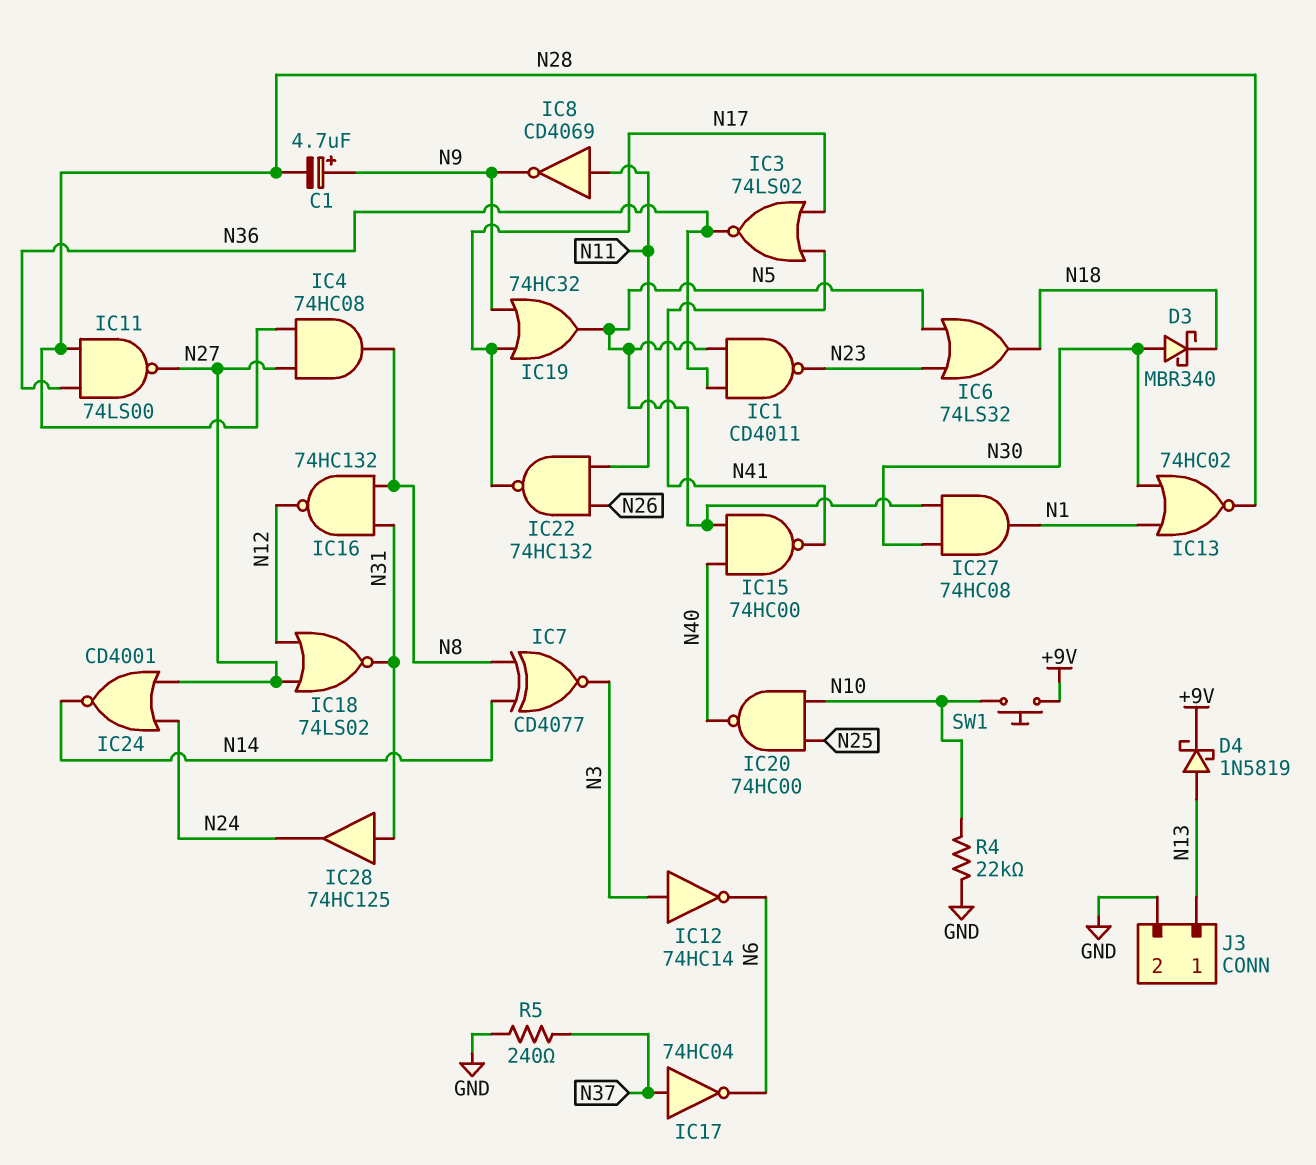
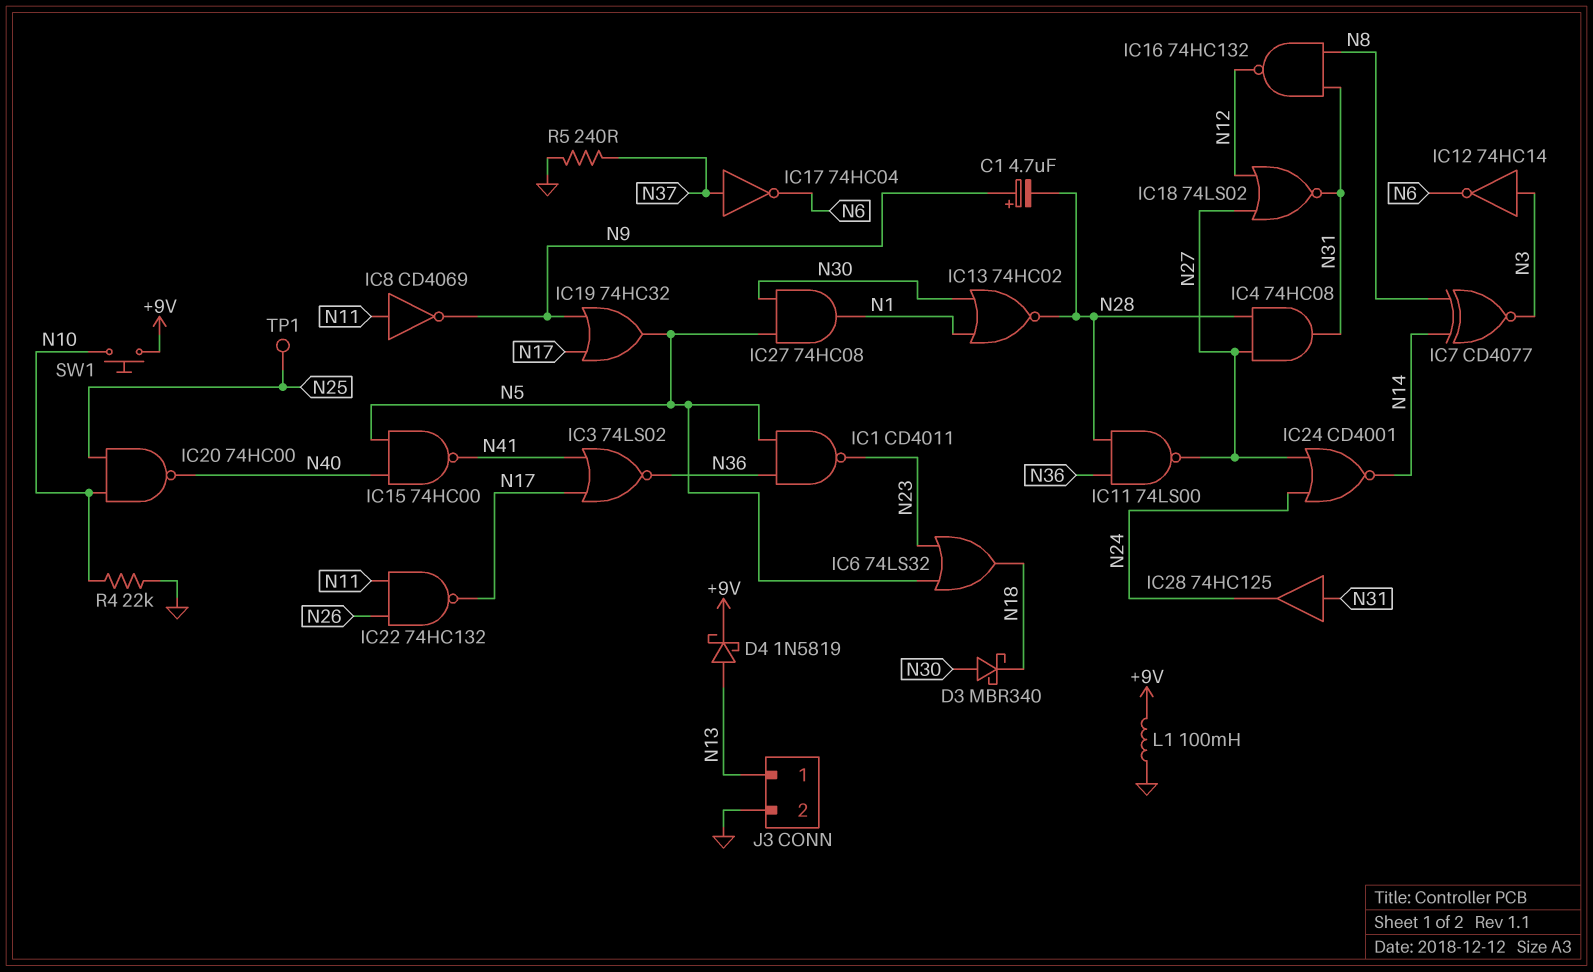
IC4: AND 74HC08 (in N27, in N28, out N8) -> AND 74HC08 (in N27, in N28, out N31)
L1: none -> 100mH (+9V, GND)
TP1: none -> test point (N25)

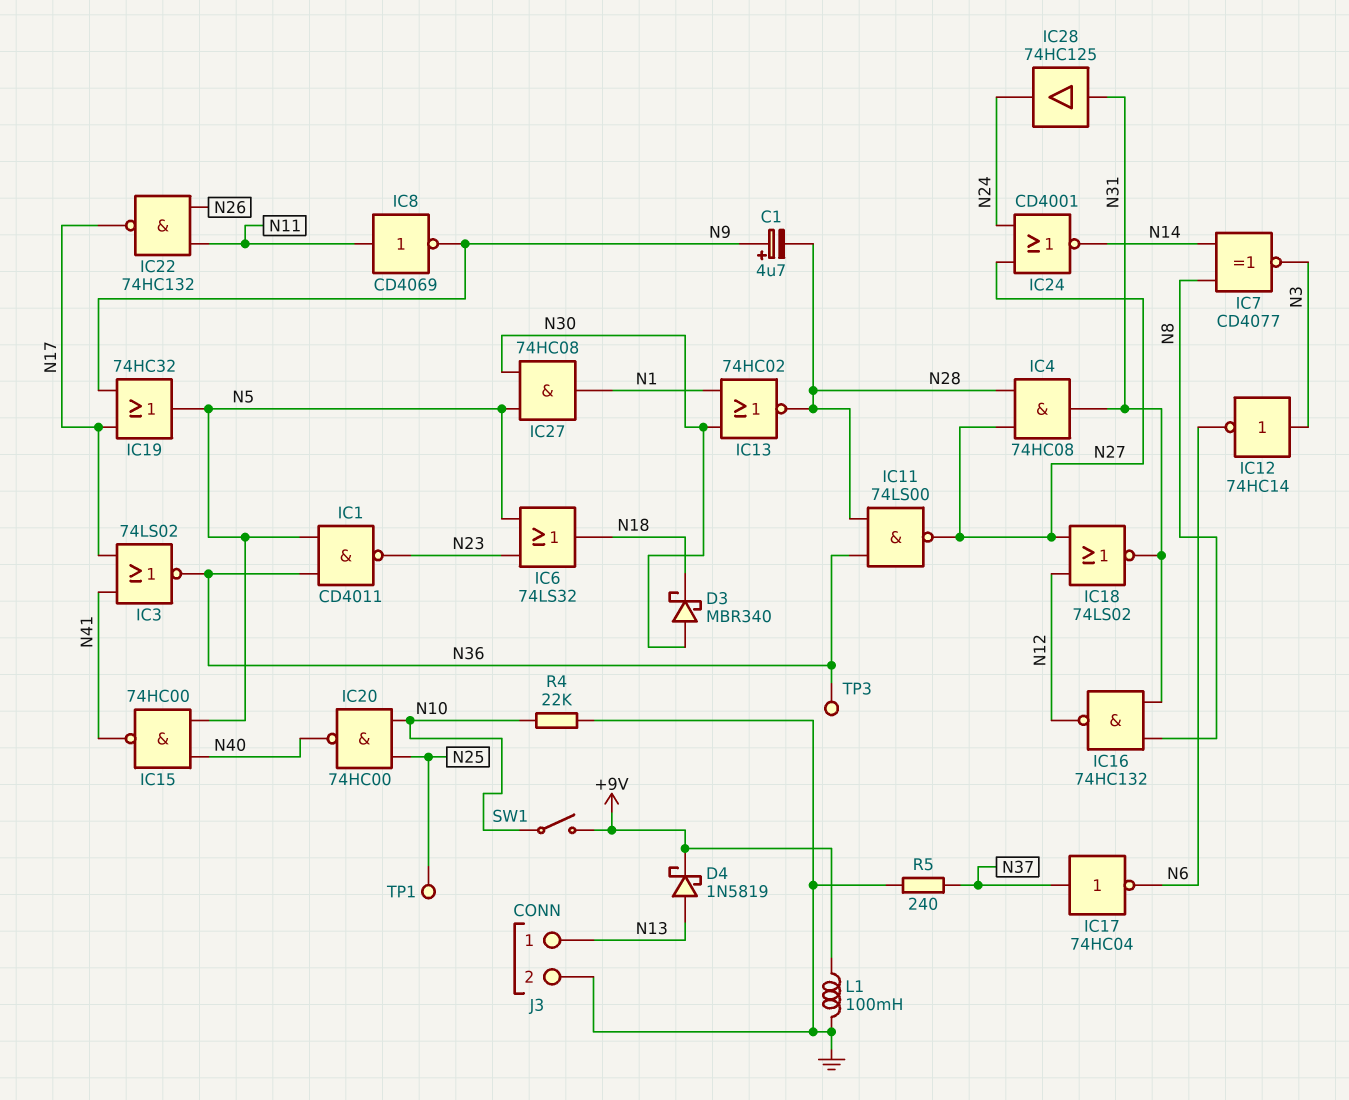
SW1: button (+9V, N10) -> switch (+9V, N10)
TP3: none -> test point (N36)

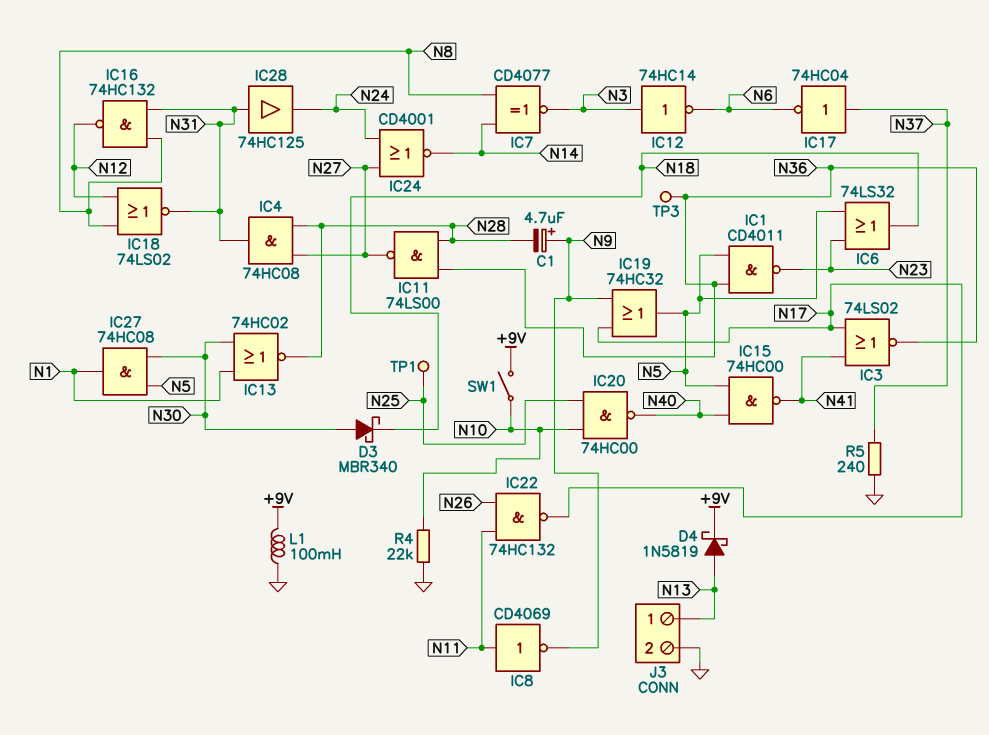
IC18: NOR 74LS02 (in N12, in N27, out N31) -> NOR 74LS02 (in N8, in N12, out N31)

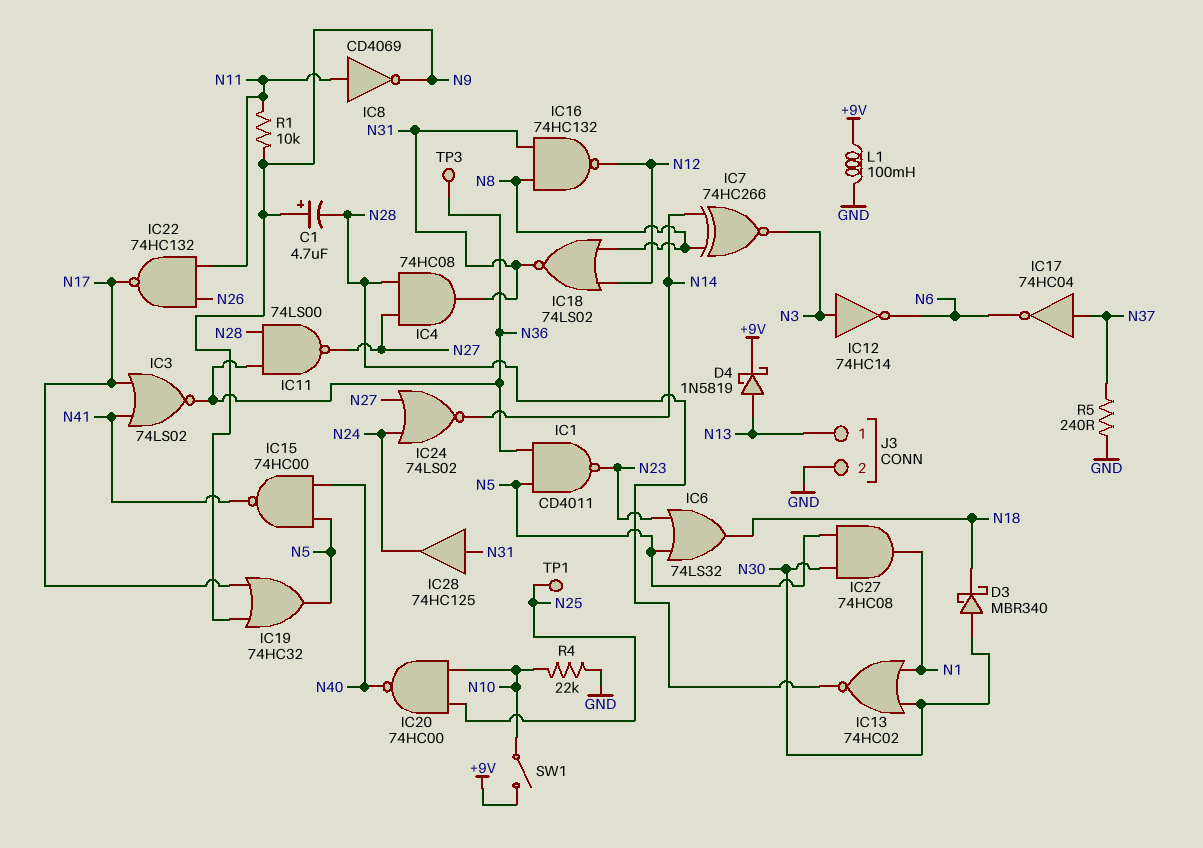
IC7: XNOR CD4077 (in N8, in N14, out N3) -> XNOR 74HC266 (in N8, in N14, out N3)
IC24: NOR CD4001 (in N24, in N27, out N14) -> NOR 74LS02 (in N24, in N27, out N14)
R1: none -> 10k (N9, N11)

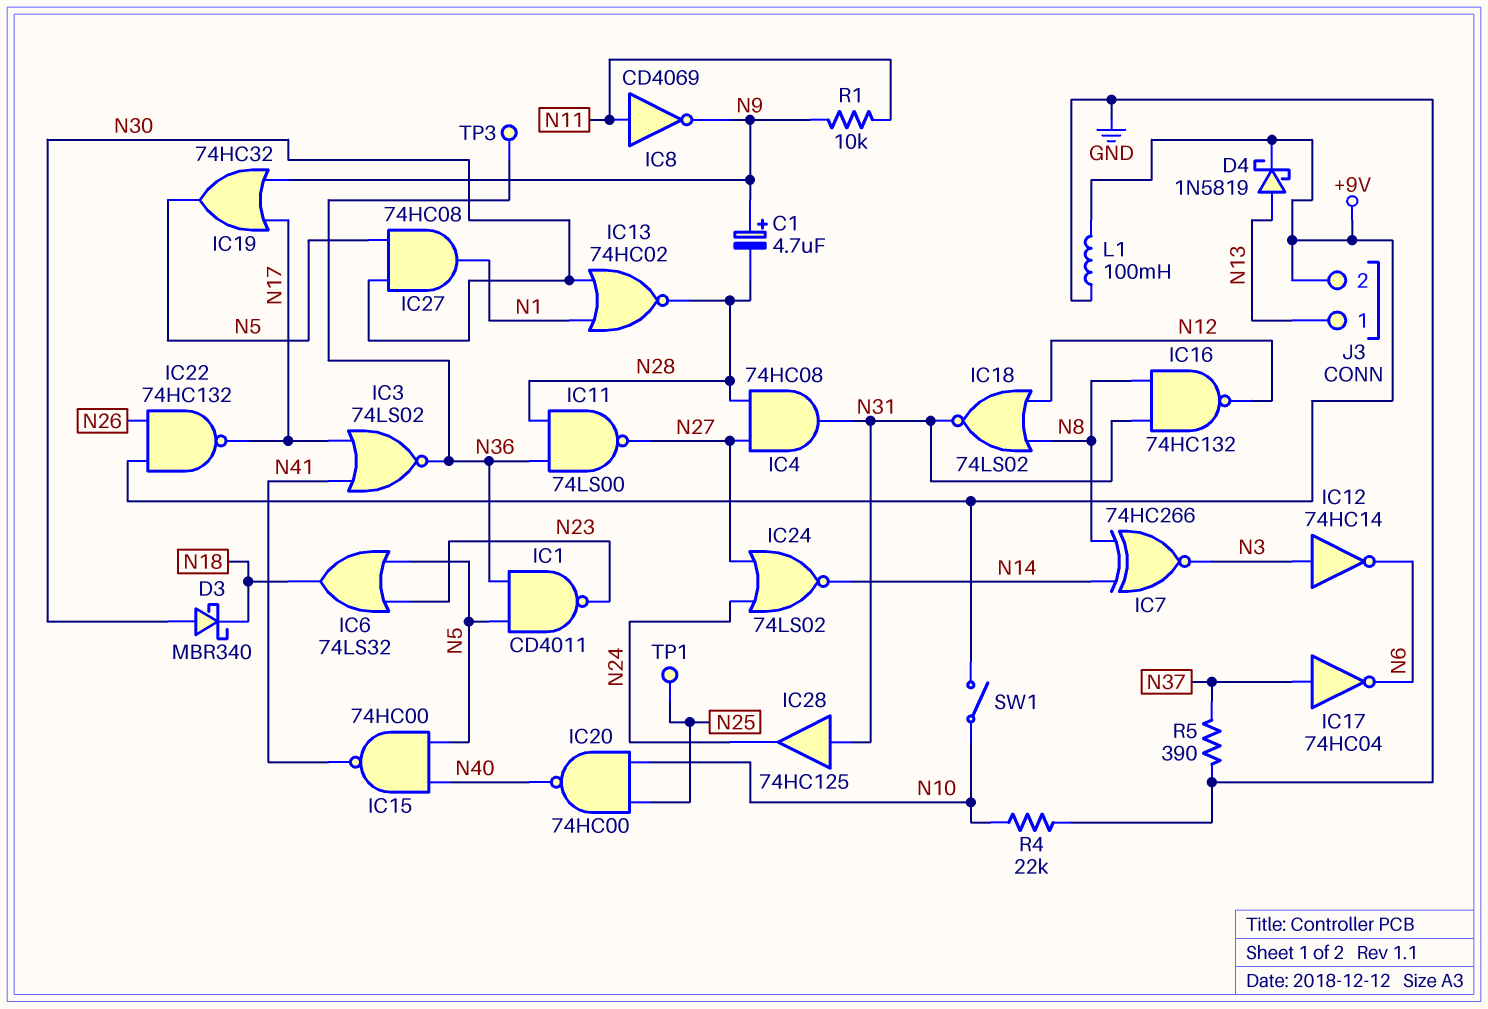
IC22: NAND 74HC132 (in N11, in N26, out N17) -> NAND 74HC132 (in +9V, in N26, out N17)
J3 pin 2: GND -> +9V
R5: 240 (GND, N37) -> 390 (GND, N37)

